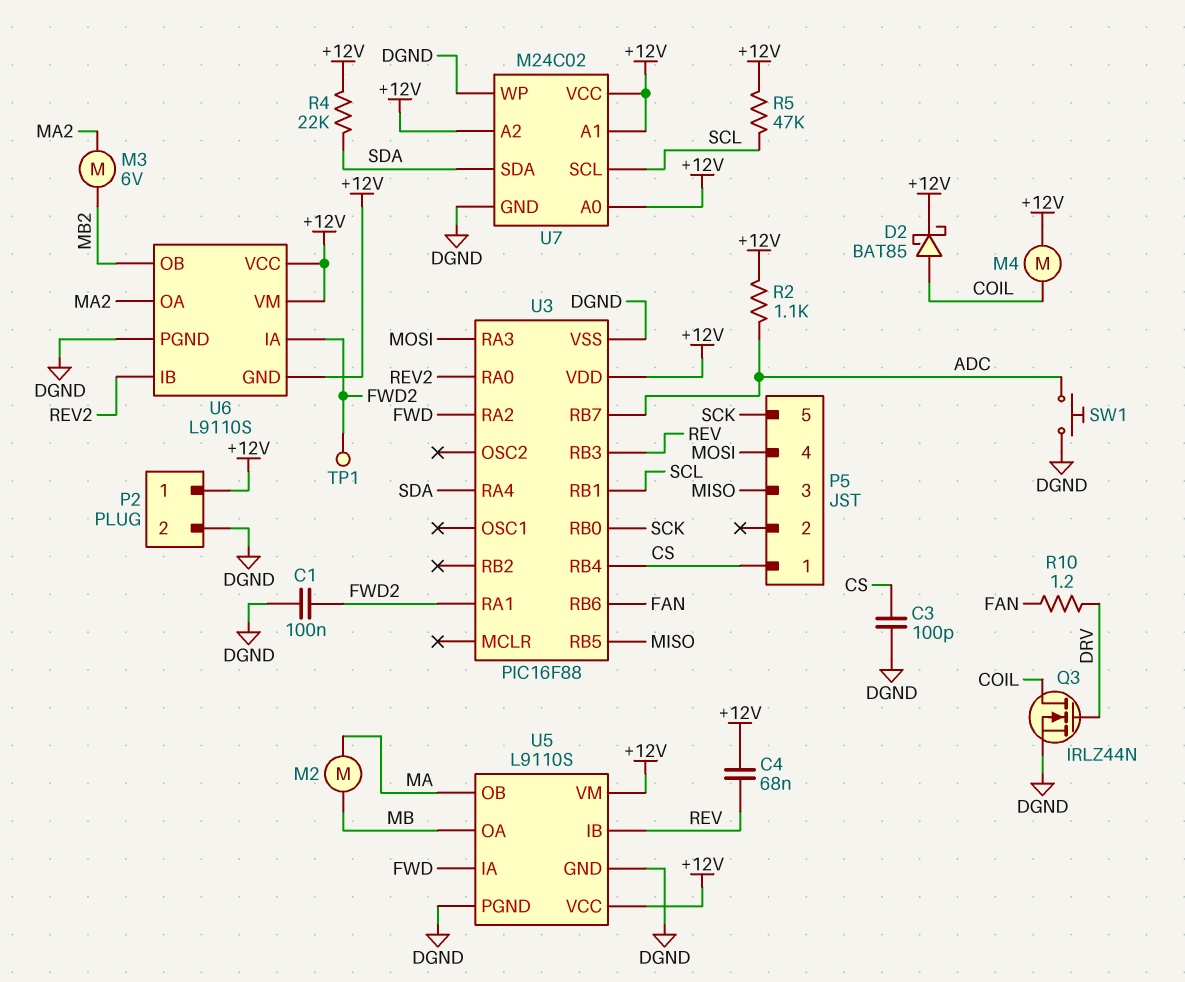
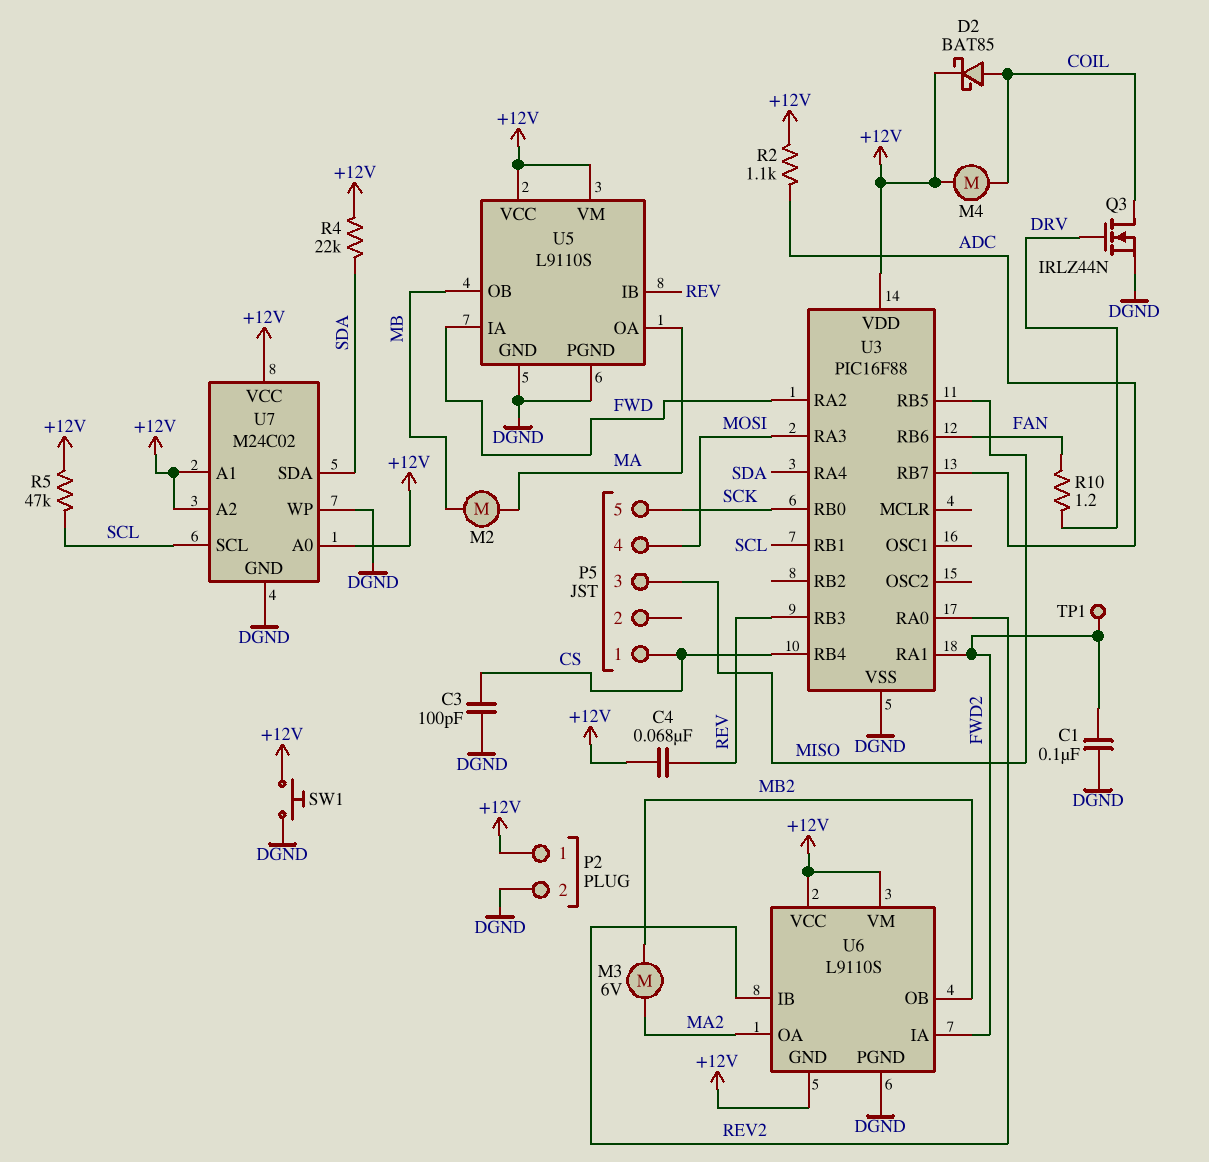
SW1: button (ADC, DGND) -> button (+12V, DGND)
U5 pin OA: MB -> MA
U5 pin OB: MA -> MB

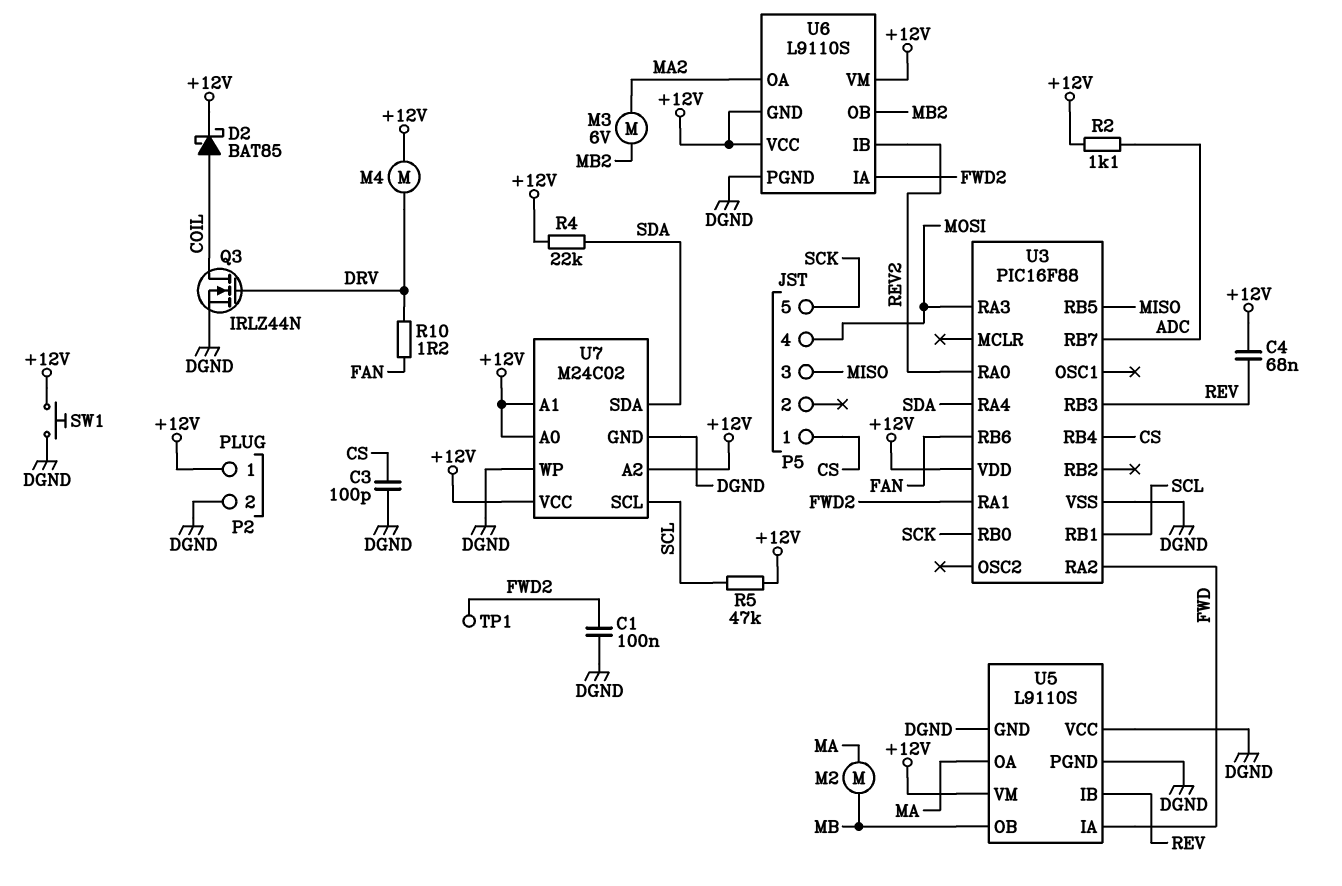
M4: motor (+12V, COIL) -> motor (+12V, DRV)
U5 pin VCC: +12V -> DGND

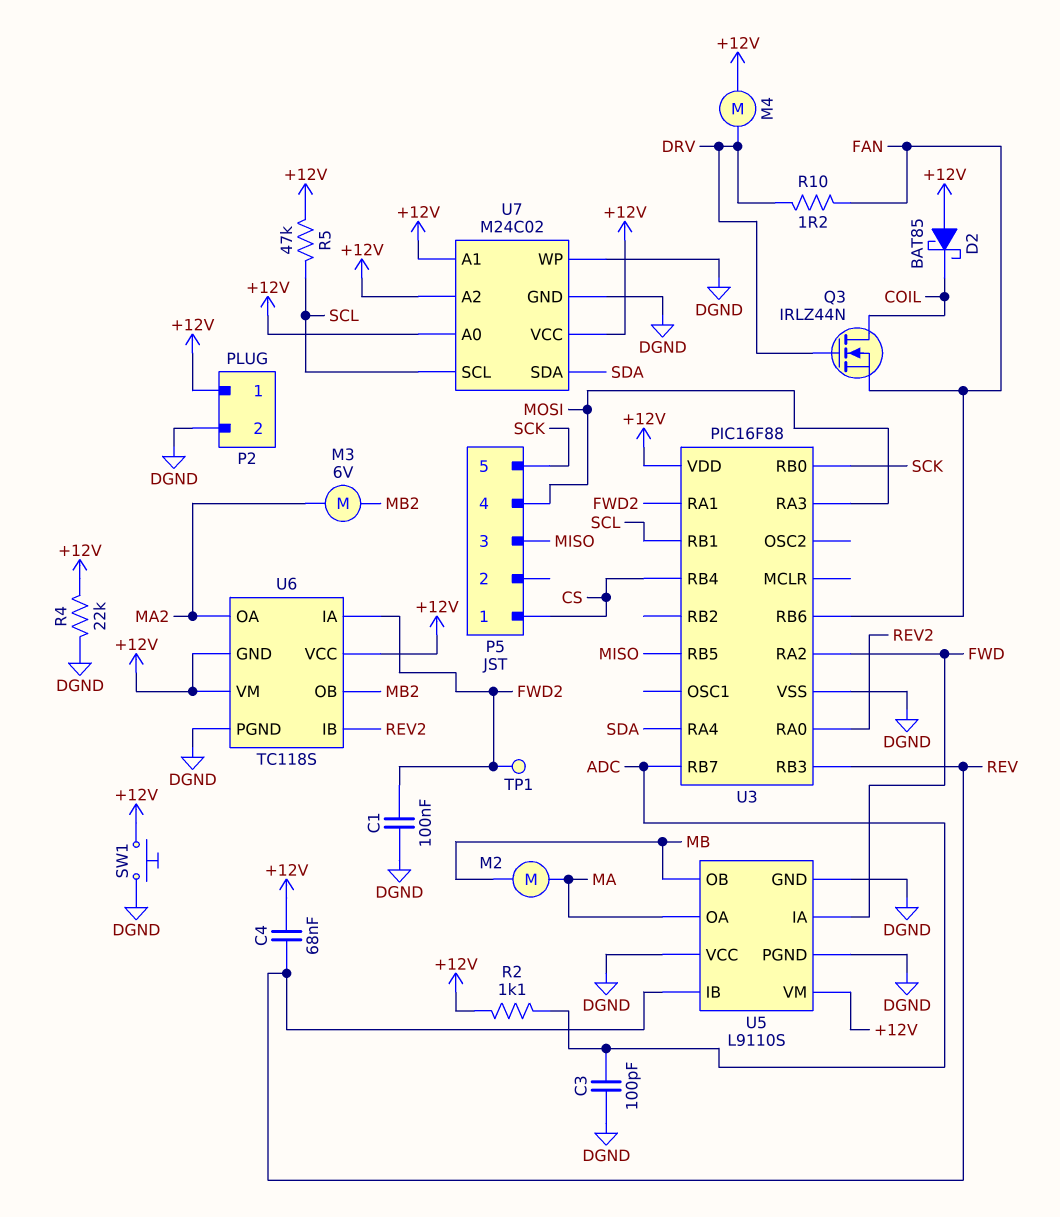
C3: 100pF (CS, DGND) -> 100pF (ADC, DGND)
D2: schottky BAT85 (A COIL, K +12V) -> schottky BAT85 (A +12V, K COIL)
Q3: NMOS IRLZ44N (G DRV, D COIL, S DGND) -> NMOS IRLZ44N (G DRV, D COIL, S FAN)
R4: 22k (+12V, SDA) -> 22k (+12V, DGND)
U6: L9110S -> TC118S

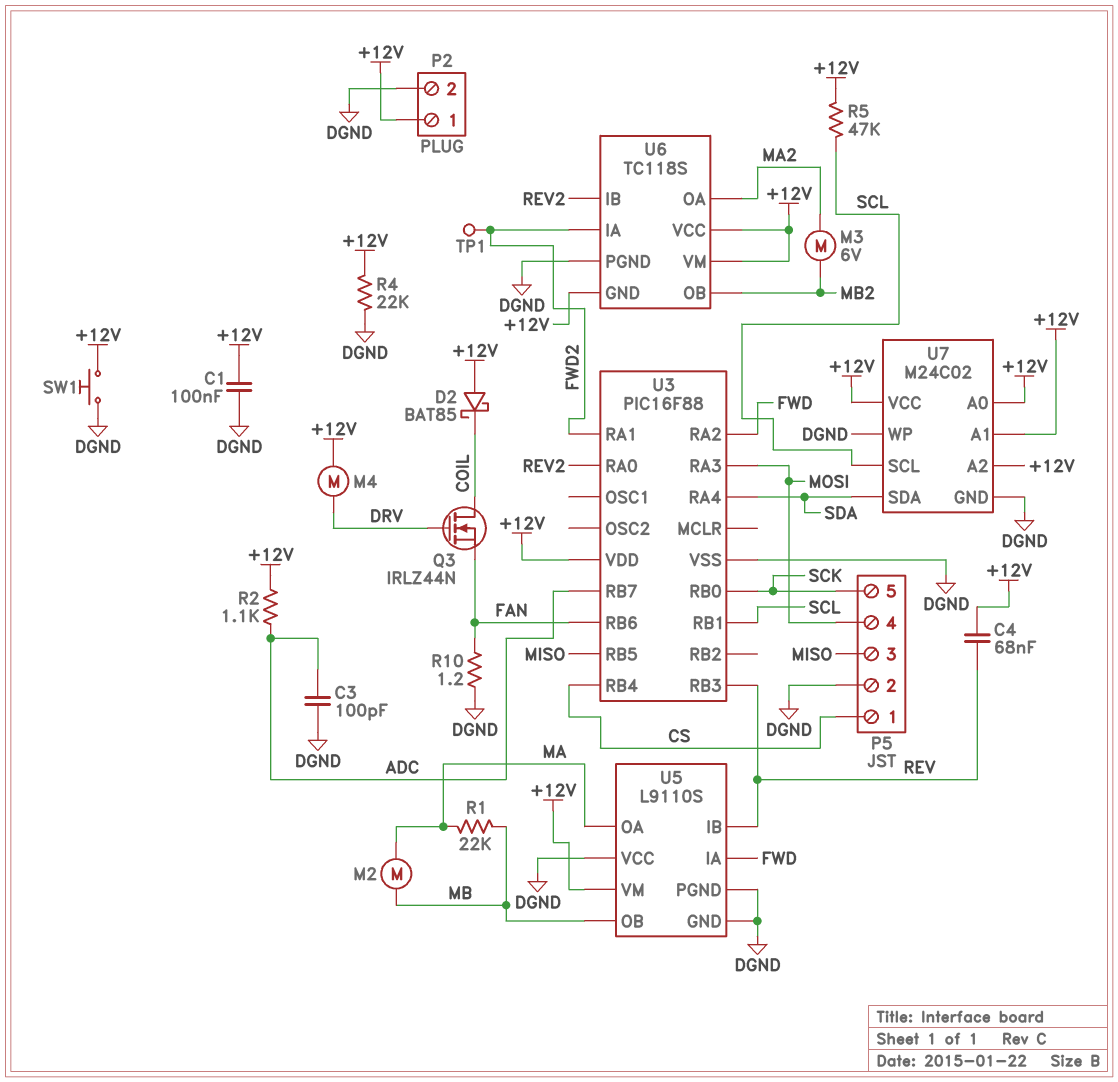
C1: 100nF (DGND, FWD2) -> 100nF (+12V, DGND)
P5 pin 2: none -> DGND
R1: none -> 22k (MA, MB)
R10: 1.2 (DRV, FAN) -> 1.2 (DGND, FAN)

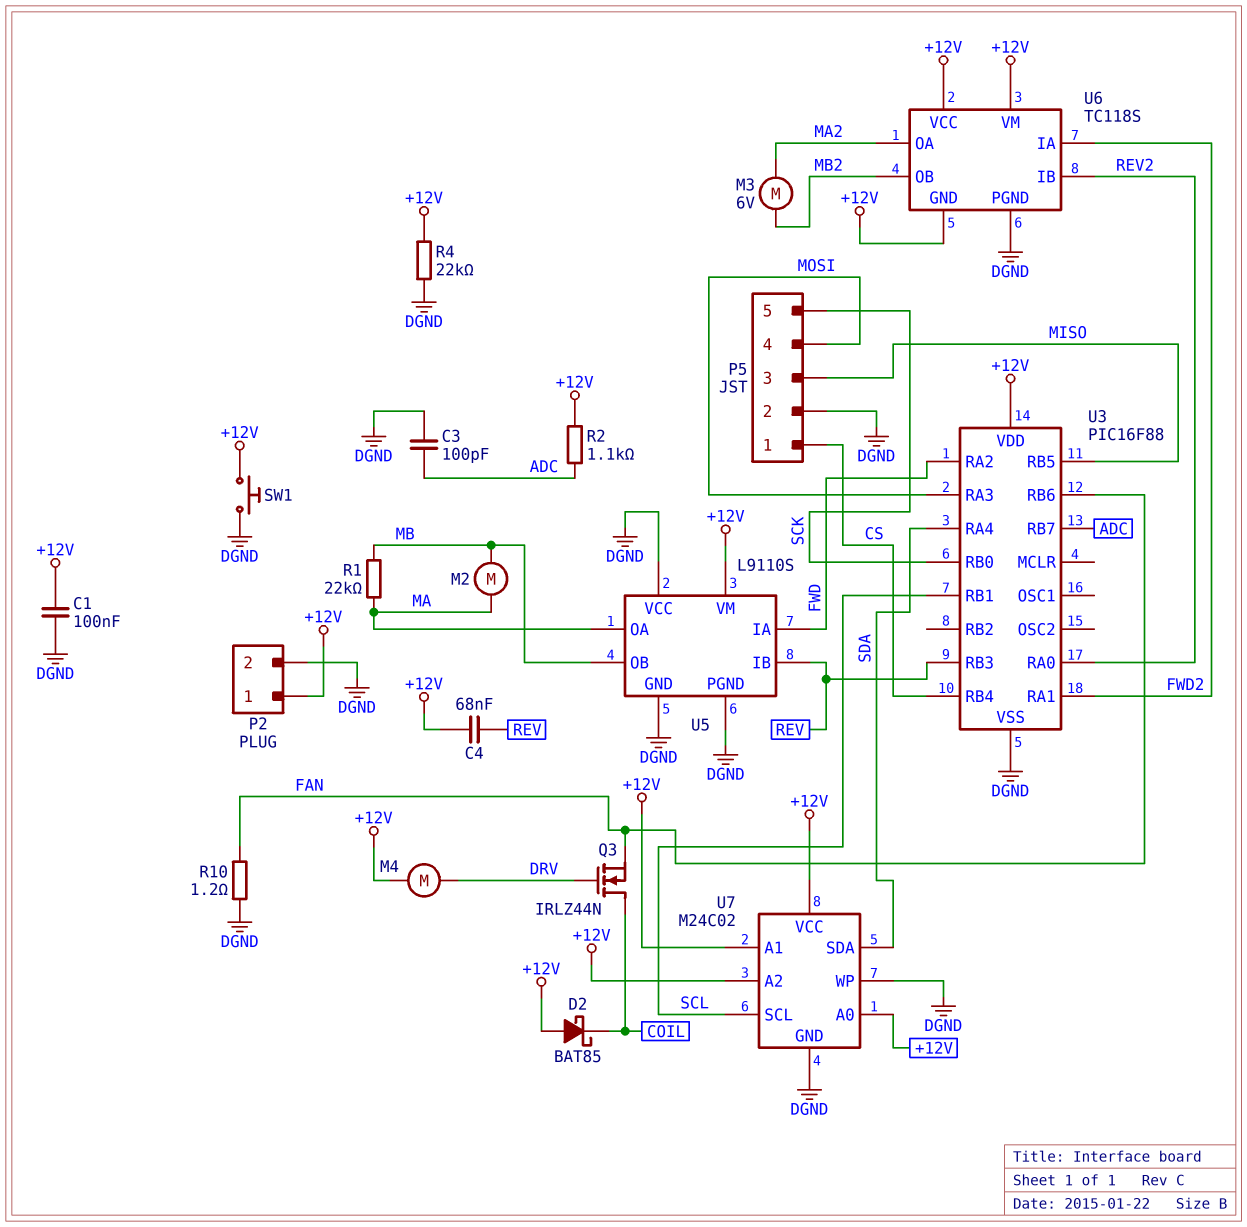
R5: 47k (+12V, SCL) -> none
TP1: test point (FWD2) -> none

